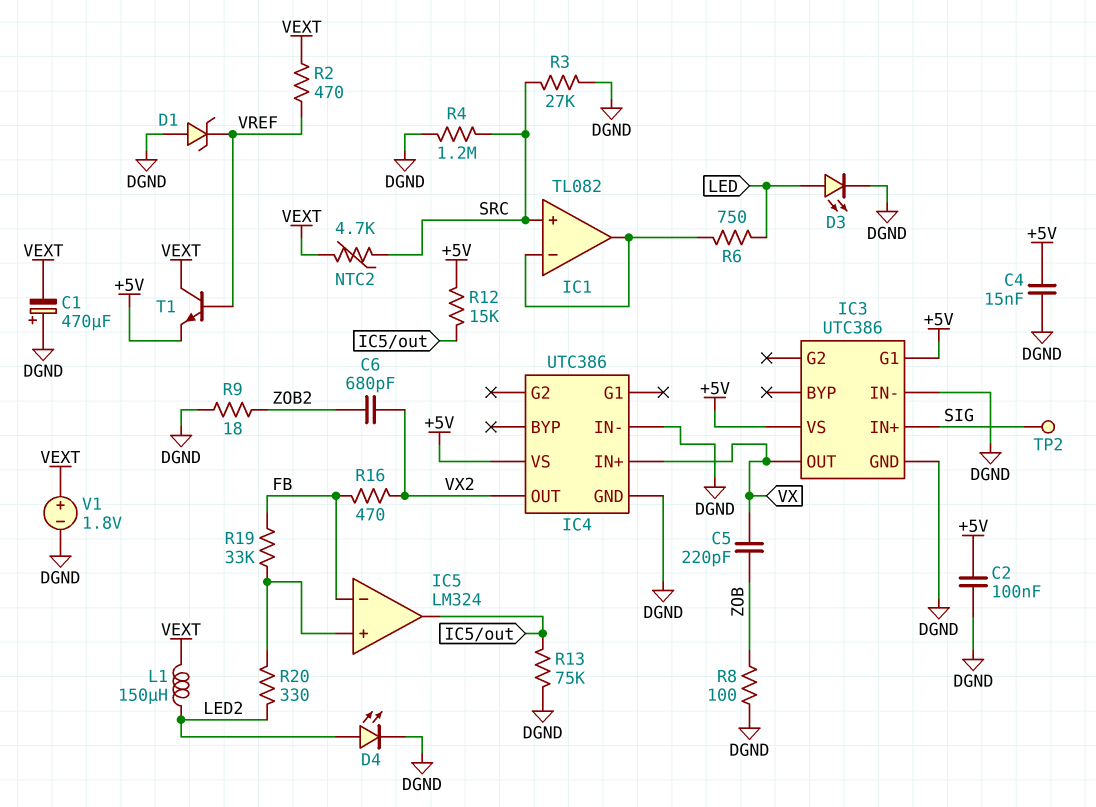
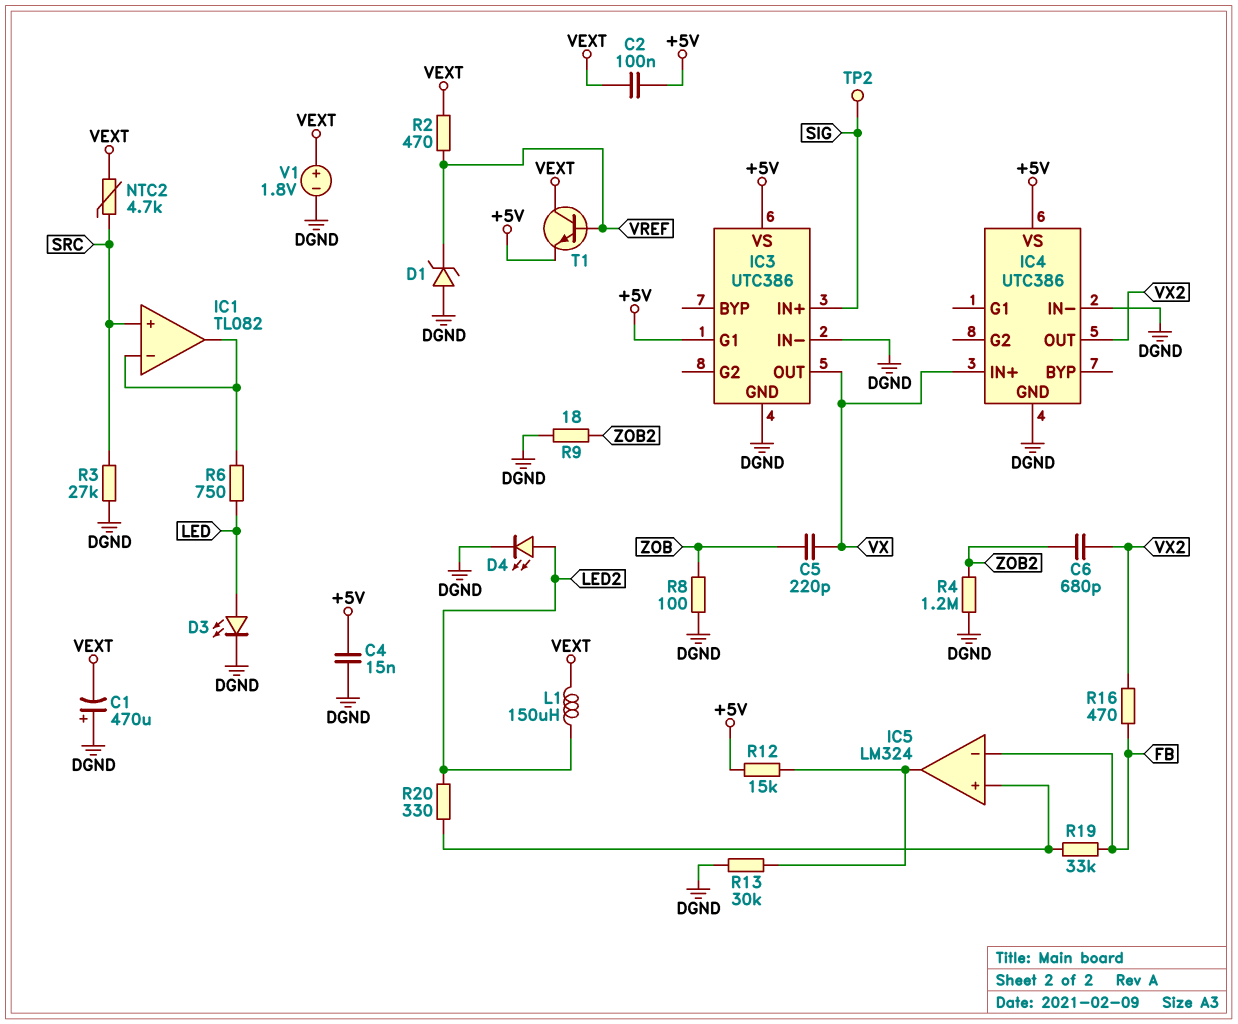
C2: 100nF (+5V, DGND) -> 100nF (+5V, VEXT)
R4: 1.2M (DGND, SRC) -> 1.2M (DGND, ZOB2)
R13: 75k (DGND, IC5/out) -> 30k (DGND, IC5/out)

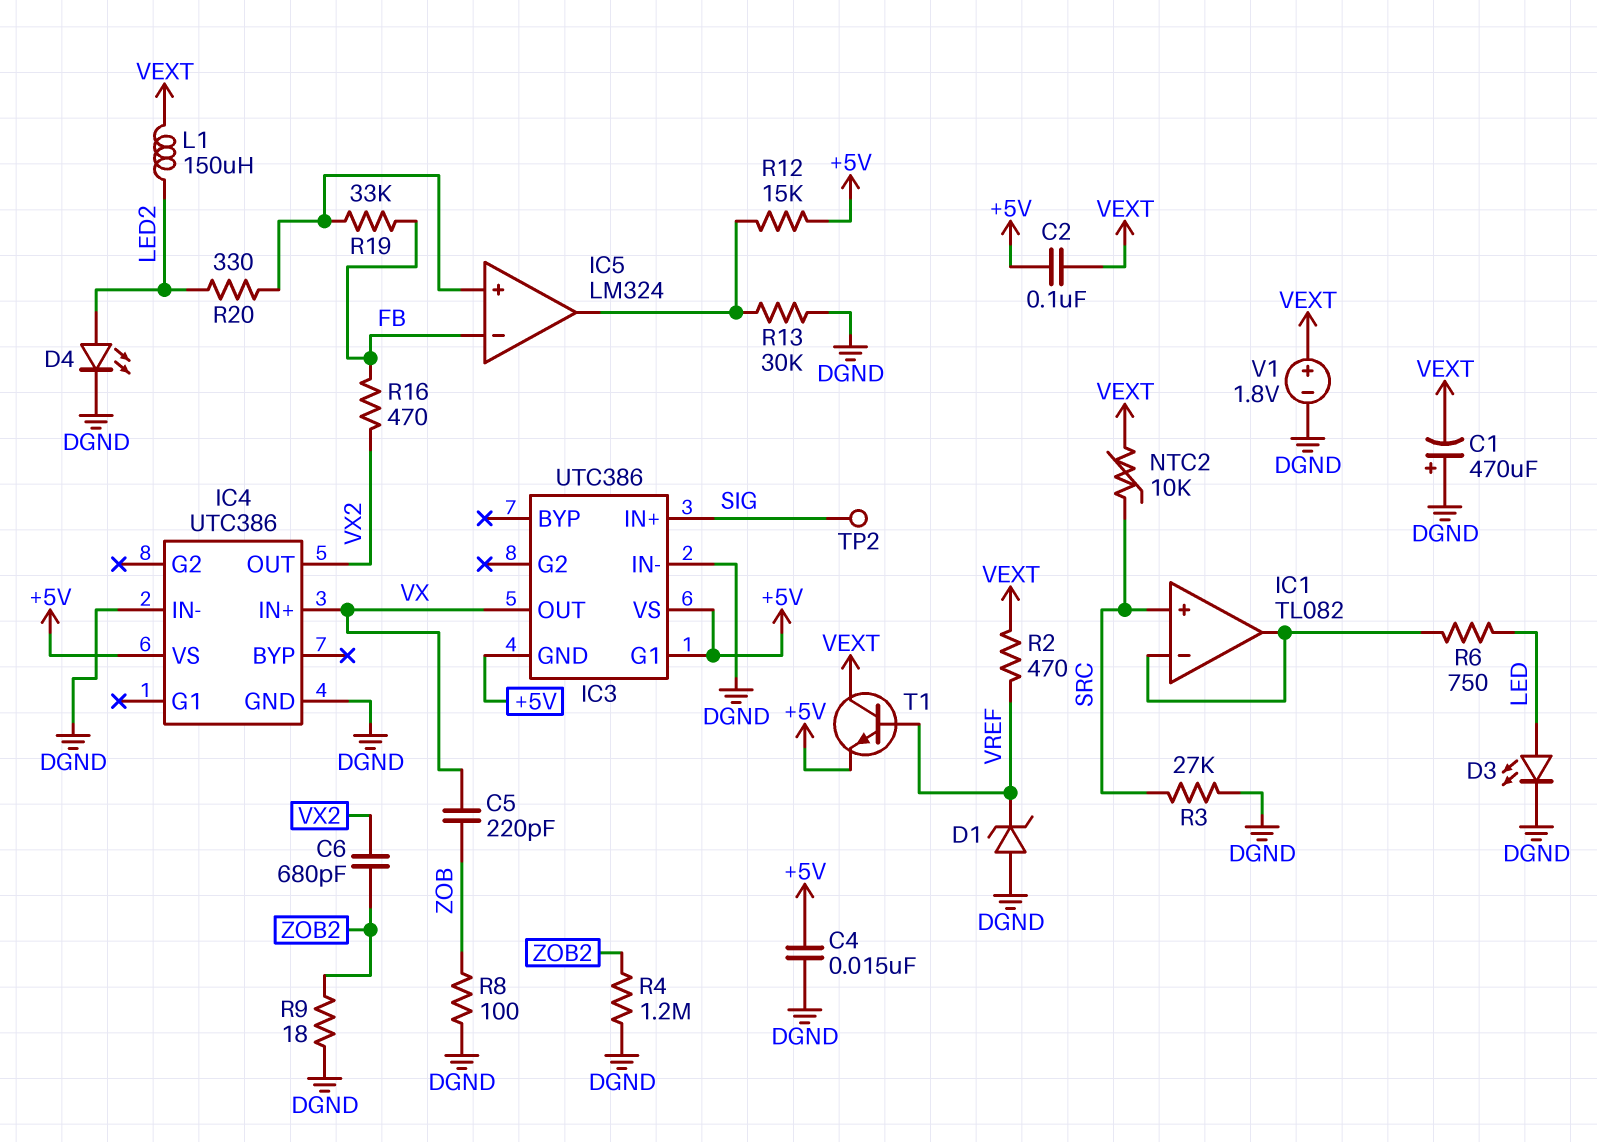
IC3 pin GND: DGND -> +5V
NTC2: 4.7k (SRC, VEXT) -> 10k (SRC, VEXT)

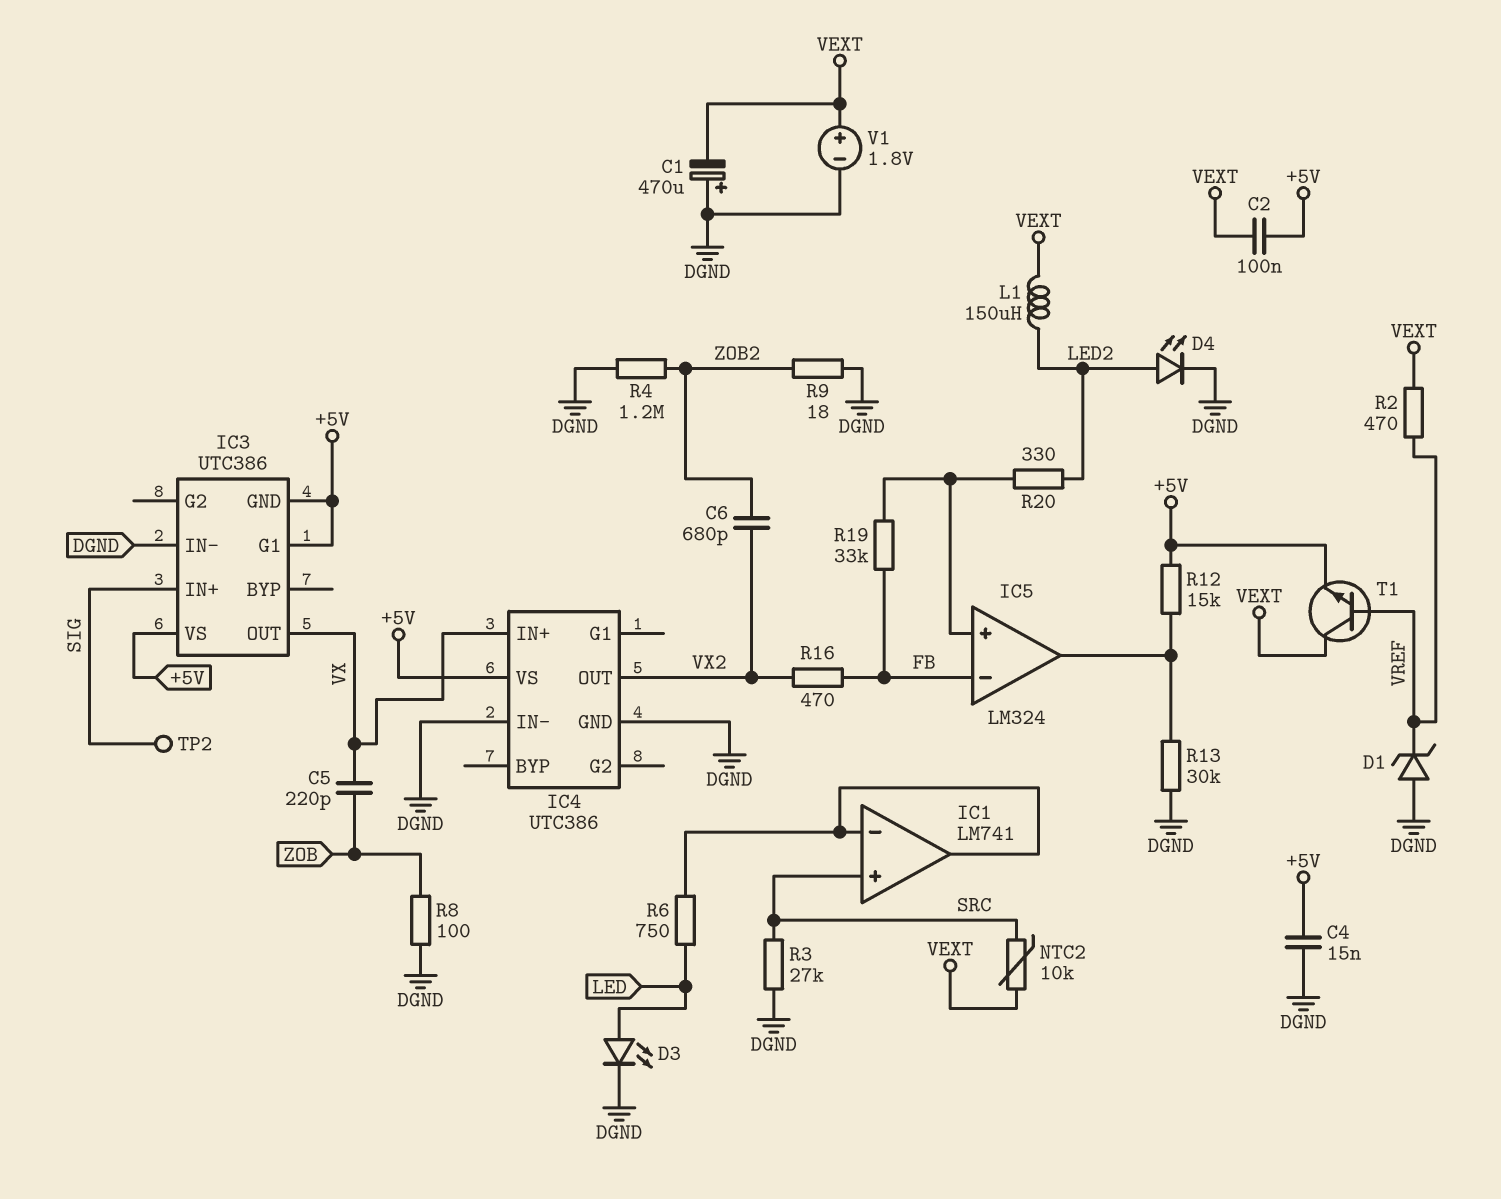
IC1: TL082 -> LM741

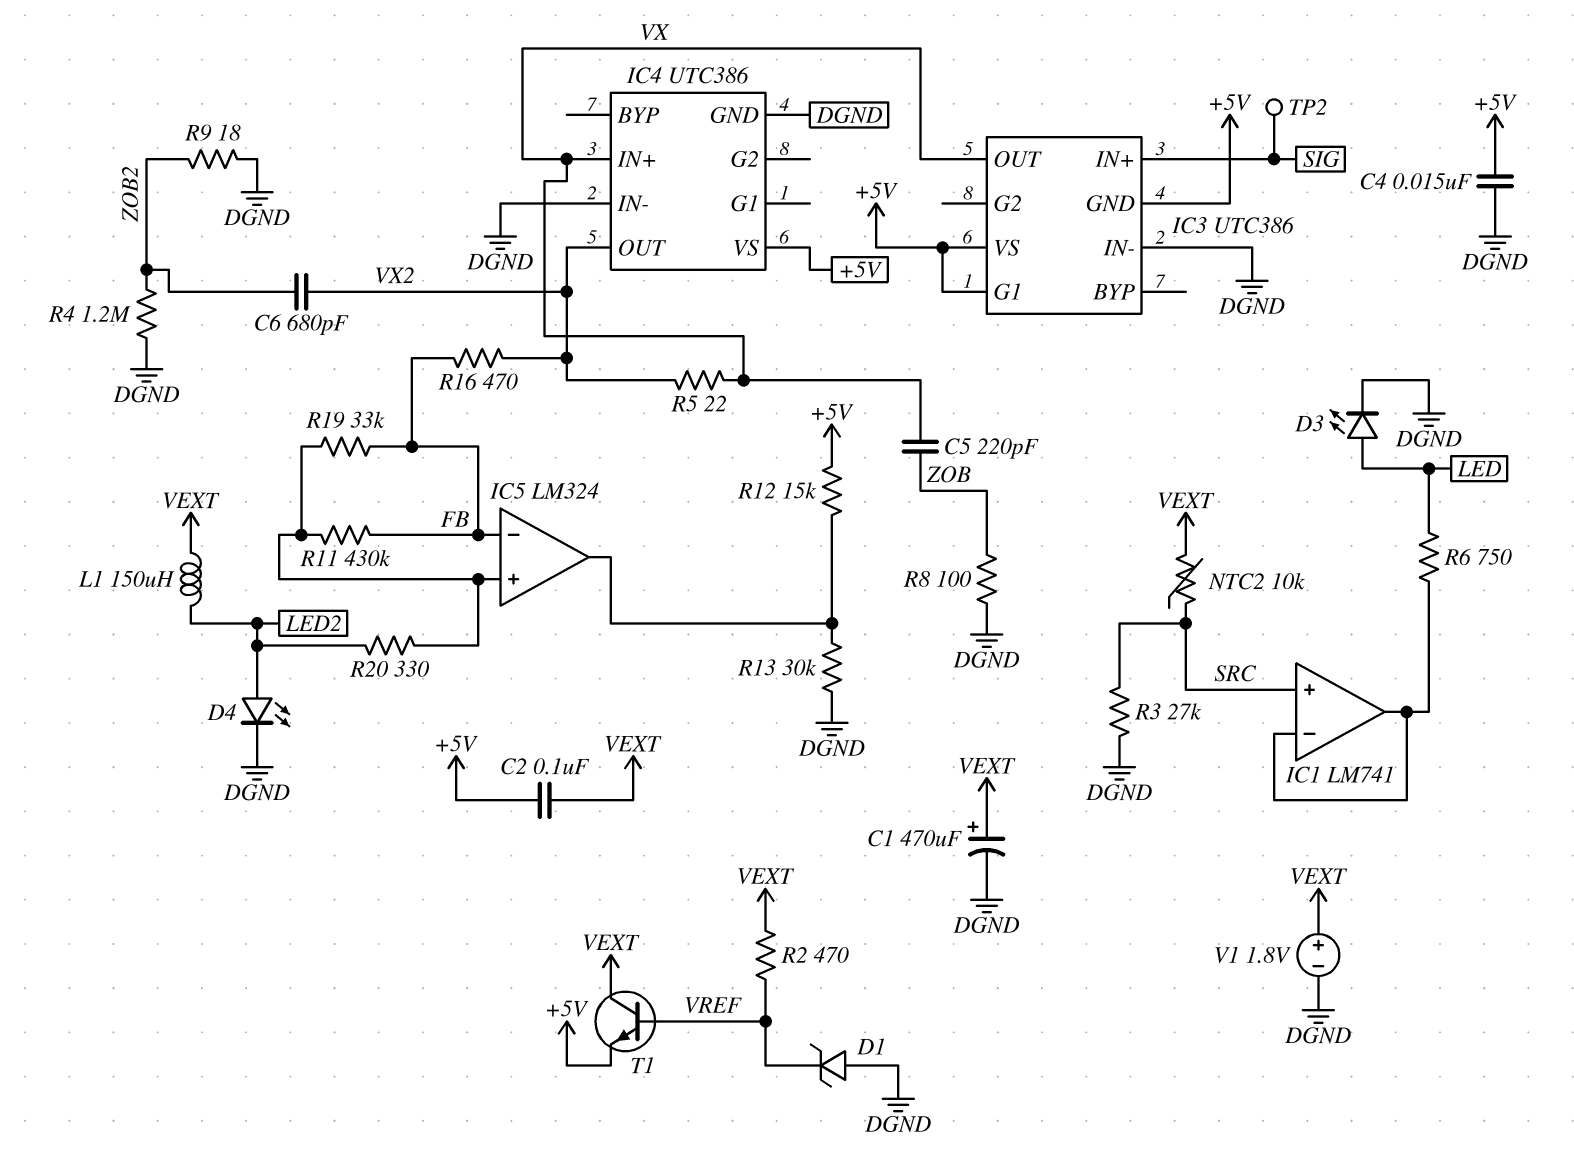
C1: 470uF (plus DGND, minus VEXT) -> 470uF (plus VEXT, minus DGND)
R5: none -> 22 (VX, VX2)
R11: none -> 430k (FB, IC5/in+)

